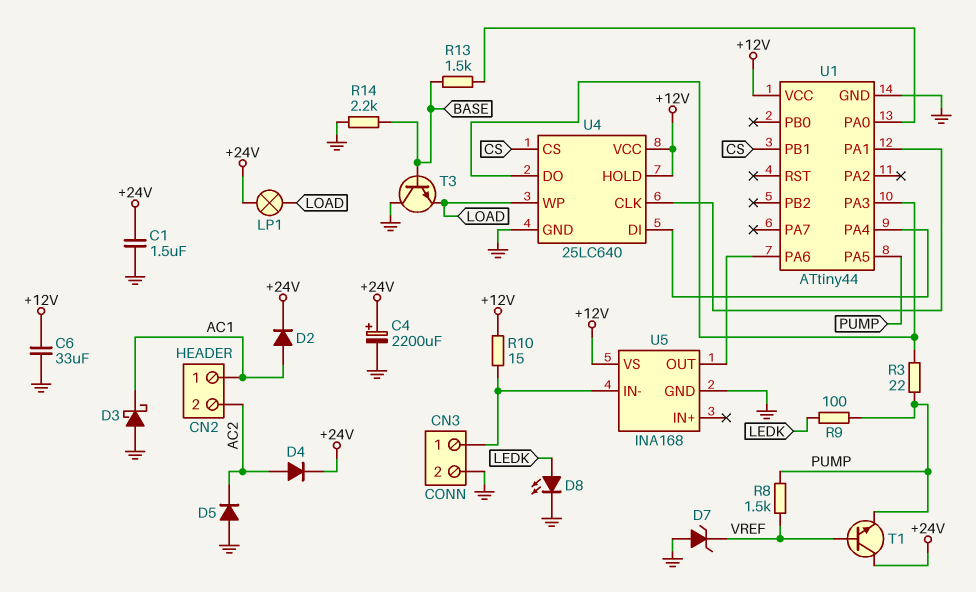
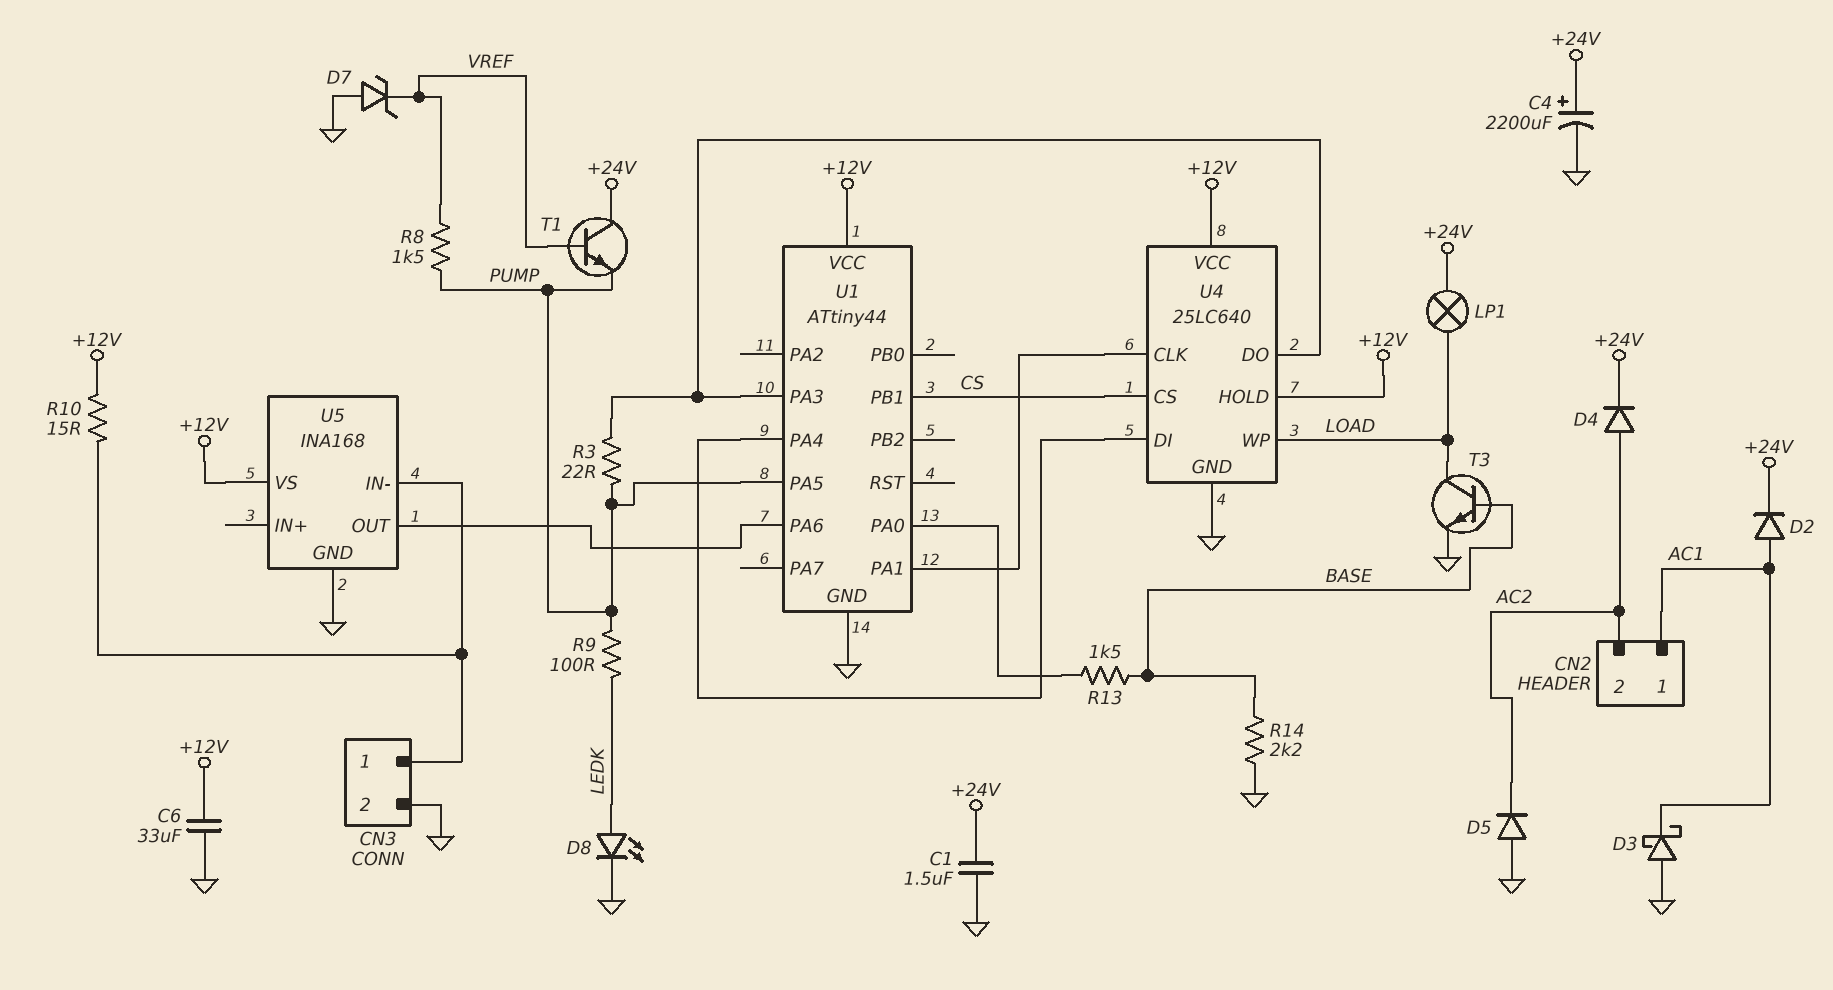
T3: NPN (B BASE, C GND, E LOAD) -> NPN (B BASE, C LOAD, E GND)

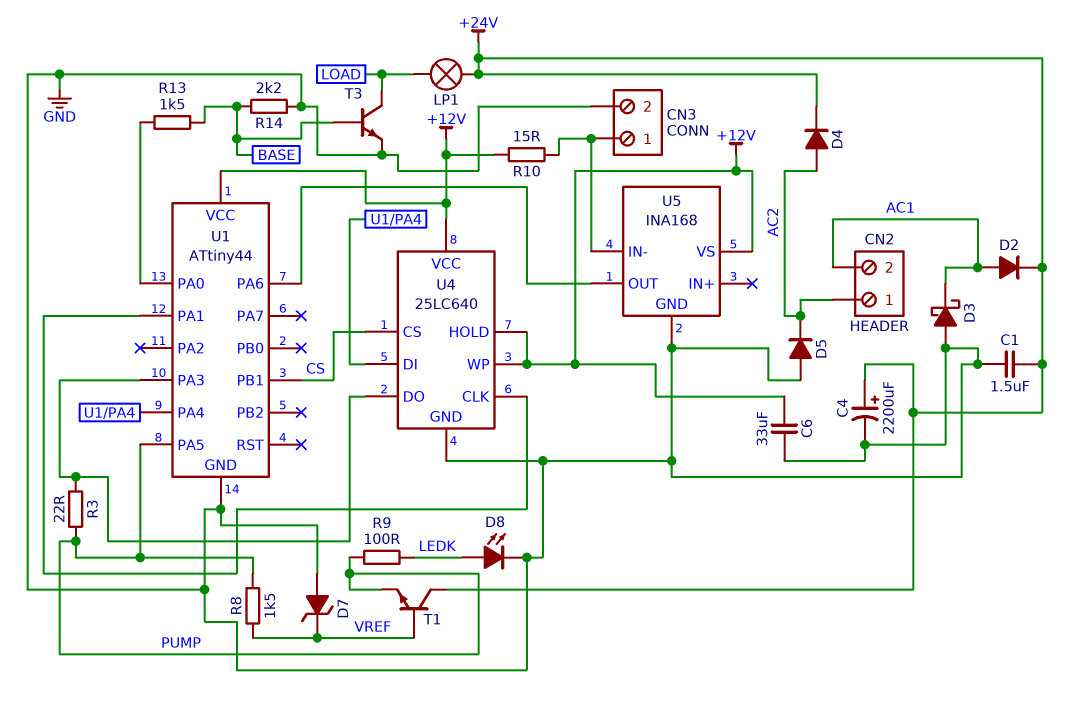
CN2 pin 1: AC1 -> AC2
CN2 pin 2: AC2 -> AC1
U4 pin WP: LOAD -> +12V

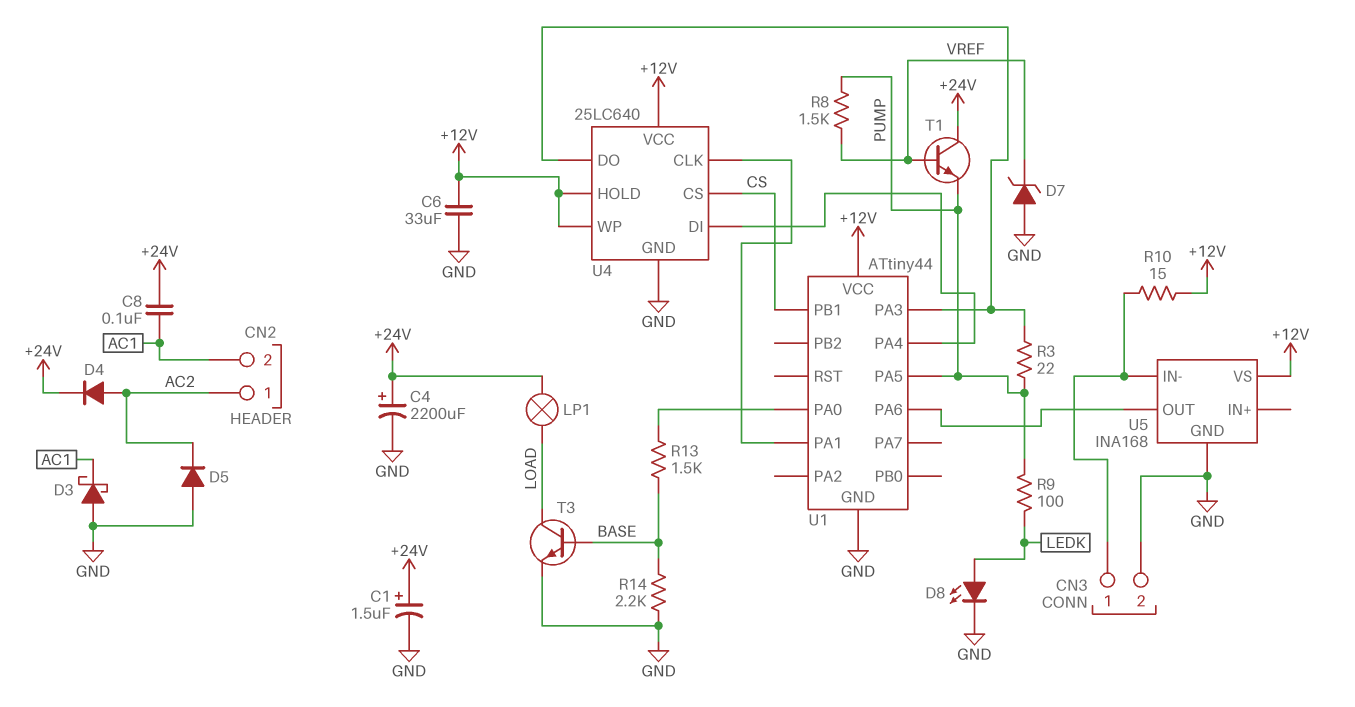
C1: 1.5uF (+24V, GND) -> 1.5uF (plus +24V, minus GND)
C8: none -> 100nF (+24V, AC1)
D2: diode (A AC1, K +24V) -> none

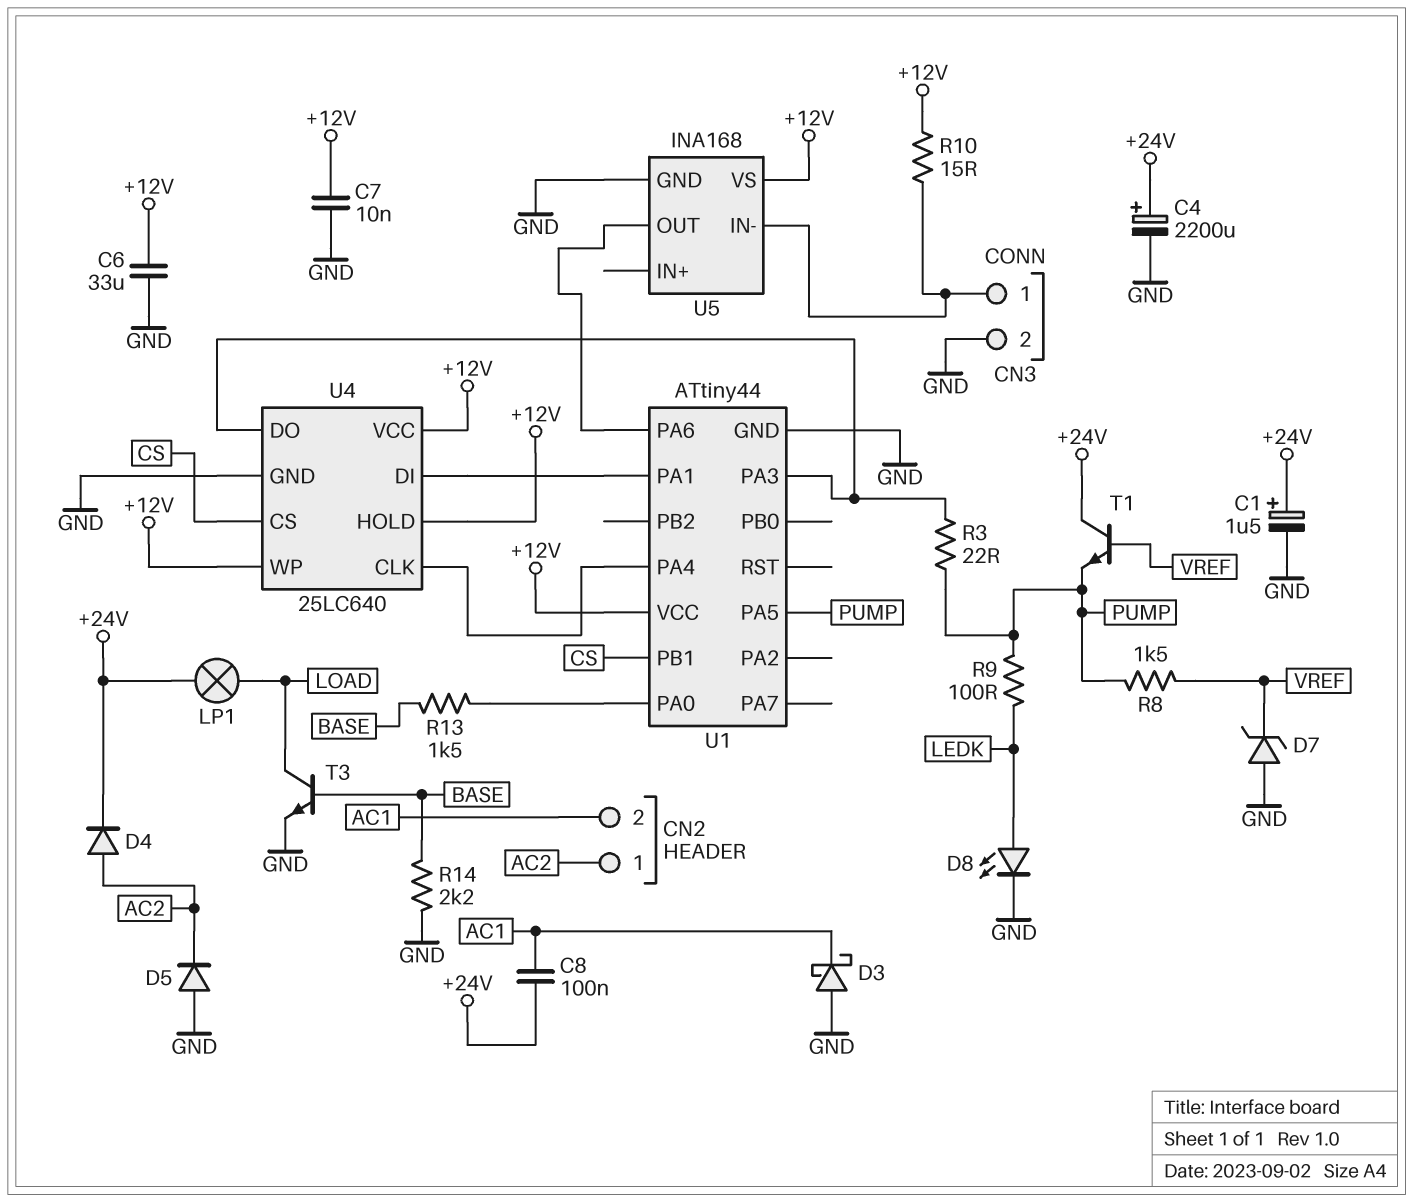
C7: none -> 10nF (+12V, GND)
U4 pin CLK: U1/PA1 -> U1/PA4
U4 pin DI: U1/PA4 -> U1/PA1

